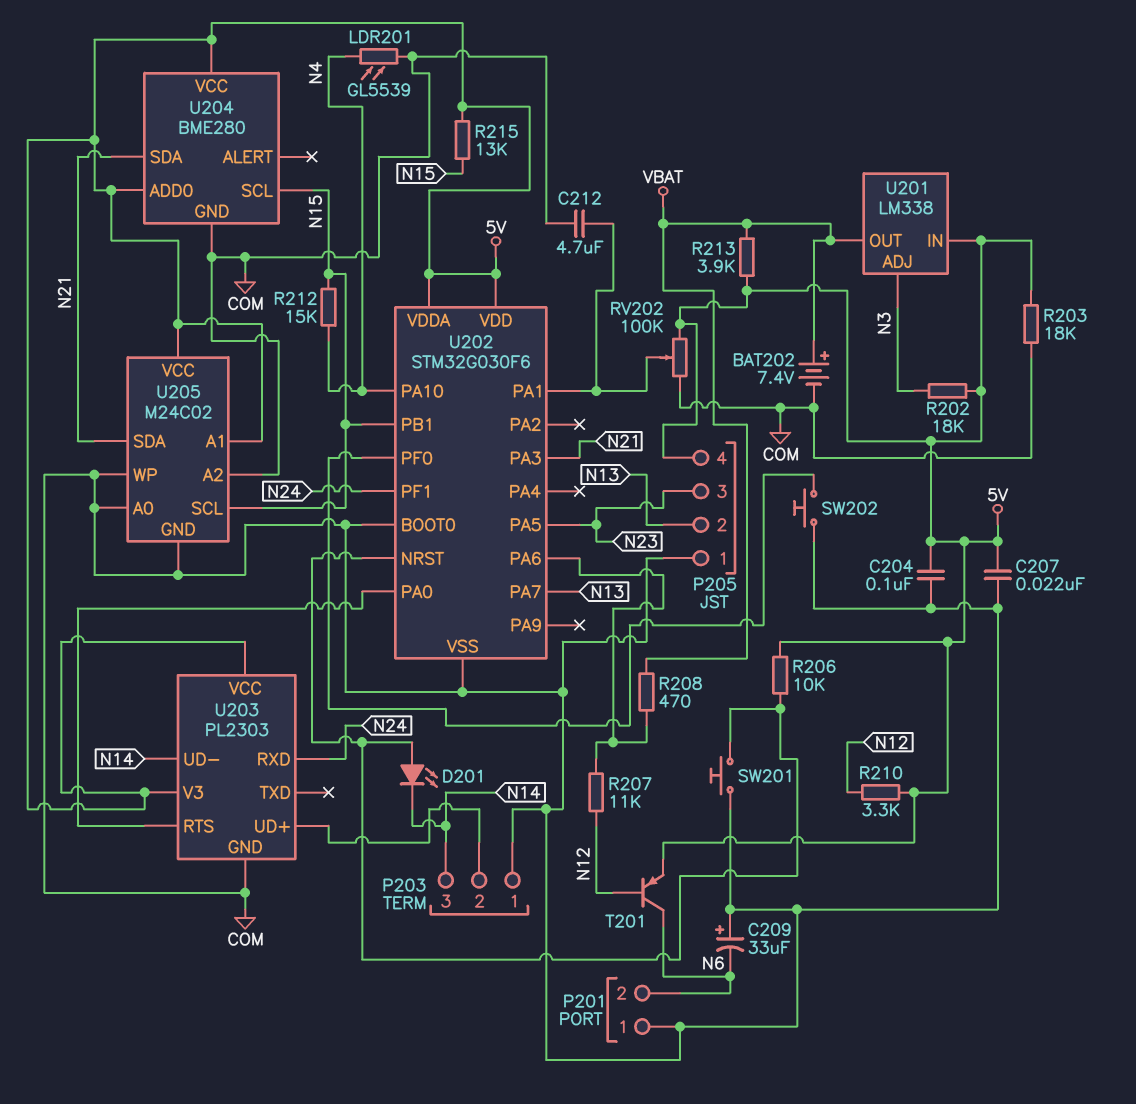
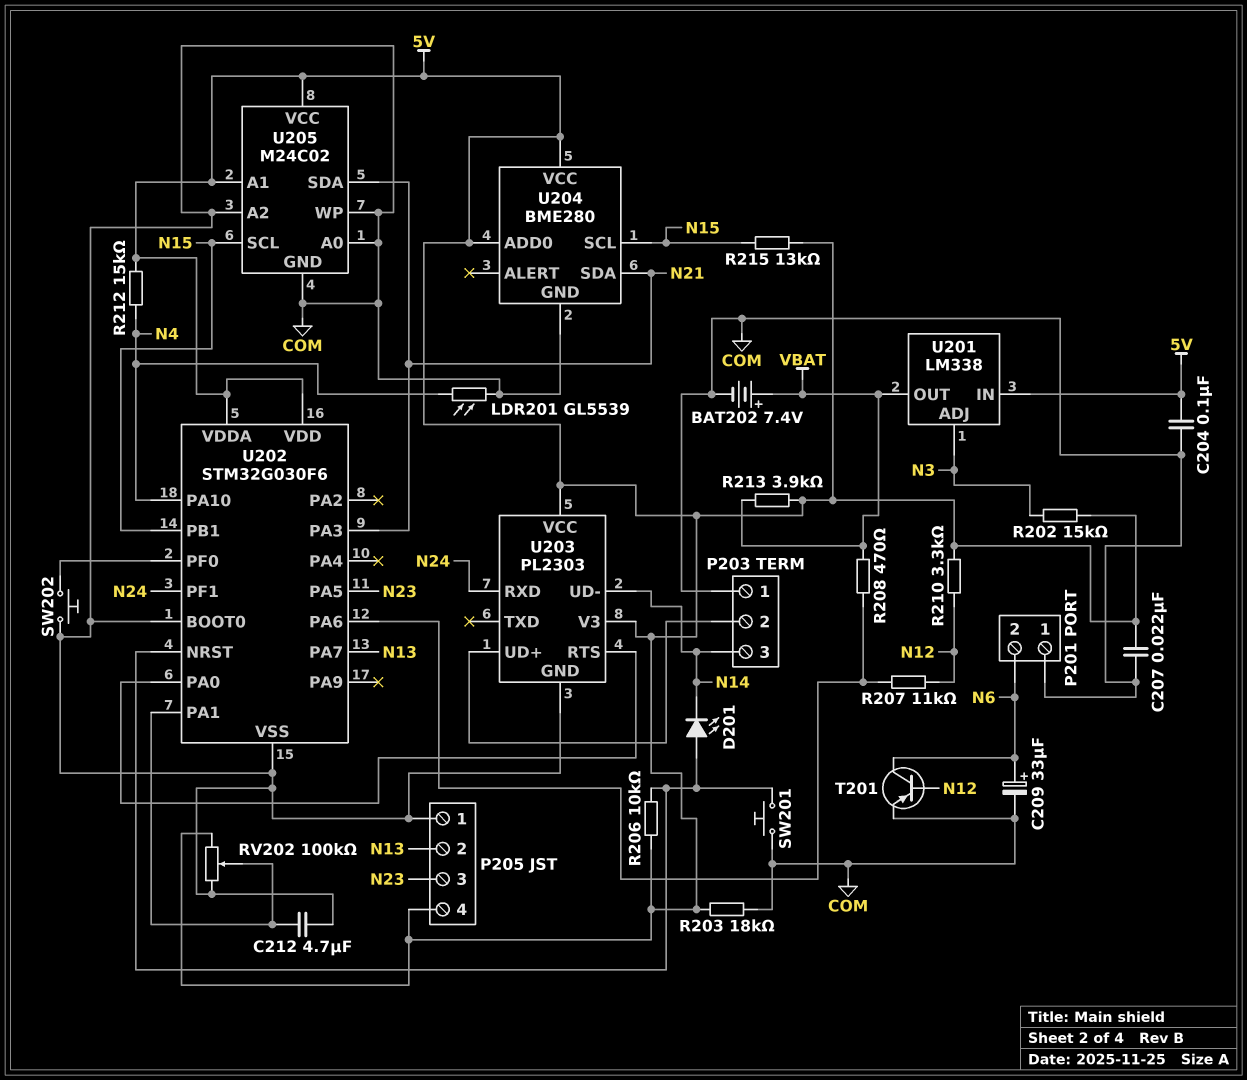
C209: 33uF (plus COM, minus N6) -> 33uF (plus N6, minus COM)
R202: 18k (5V, N3) -> 15k (5V, N3)
R212: 15k (N4, N15) -> 15k (5V, N4)
T201: PNP (B N12, C N6, E 5V) -> PNP (B N12, C N6, E COM)

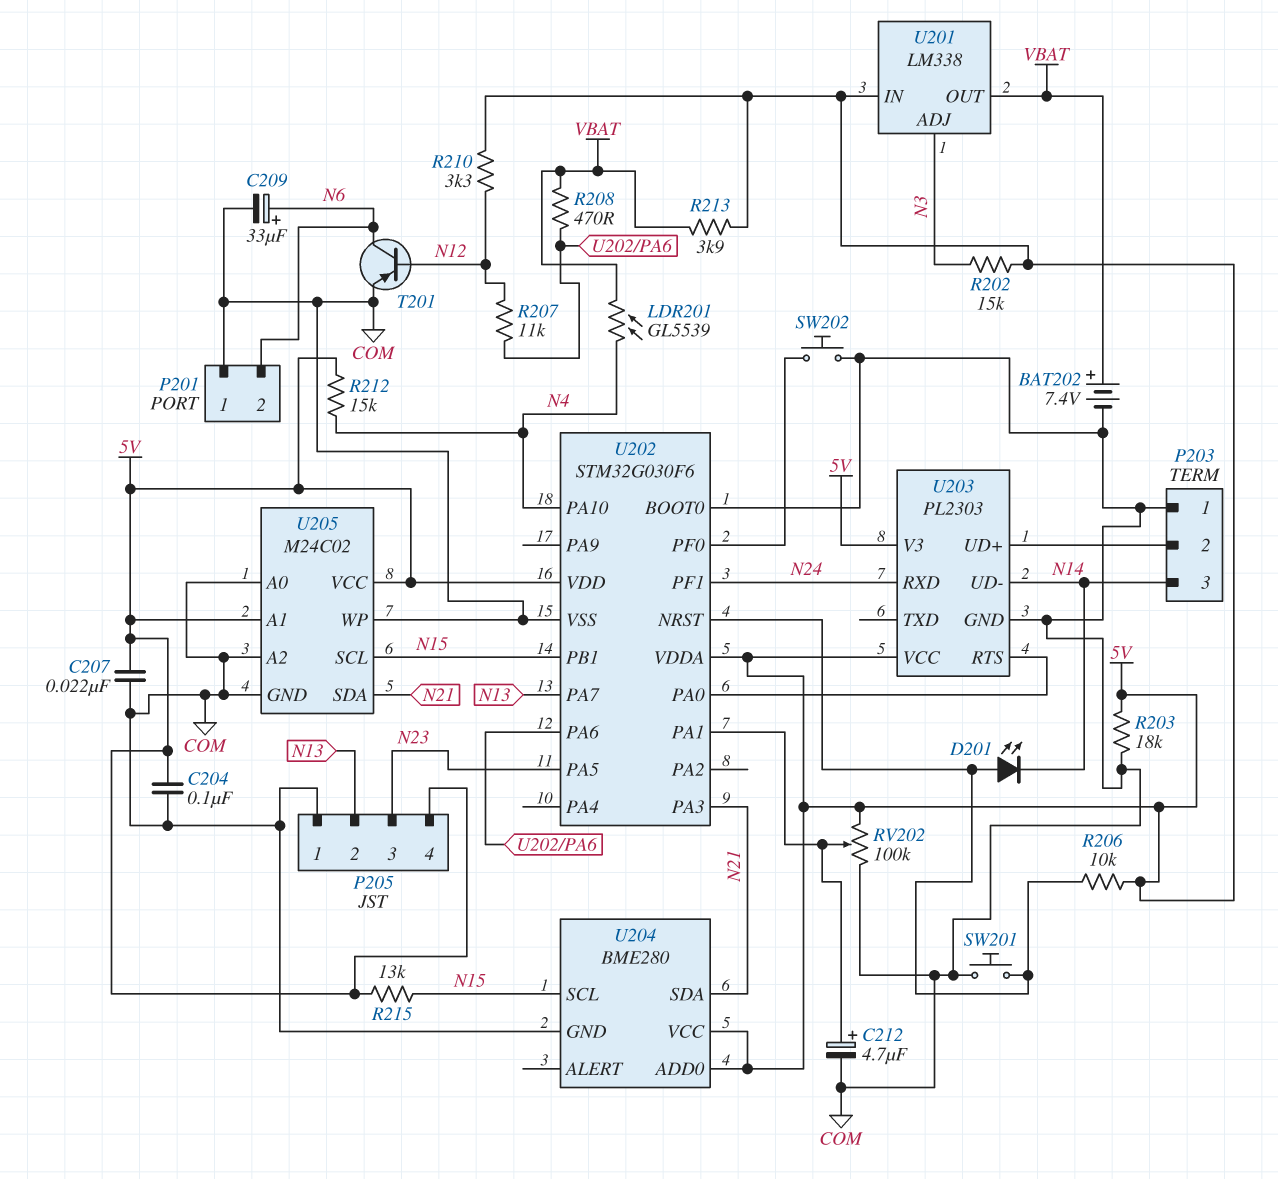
C212: 4.7uF (COM, U202/PA1) -> 4.7uF (plus U202/PA1, minus COM)
LDR201: GL5539 (COM, N4) -> GL5539 (N4, VBAT)

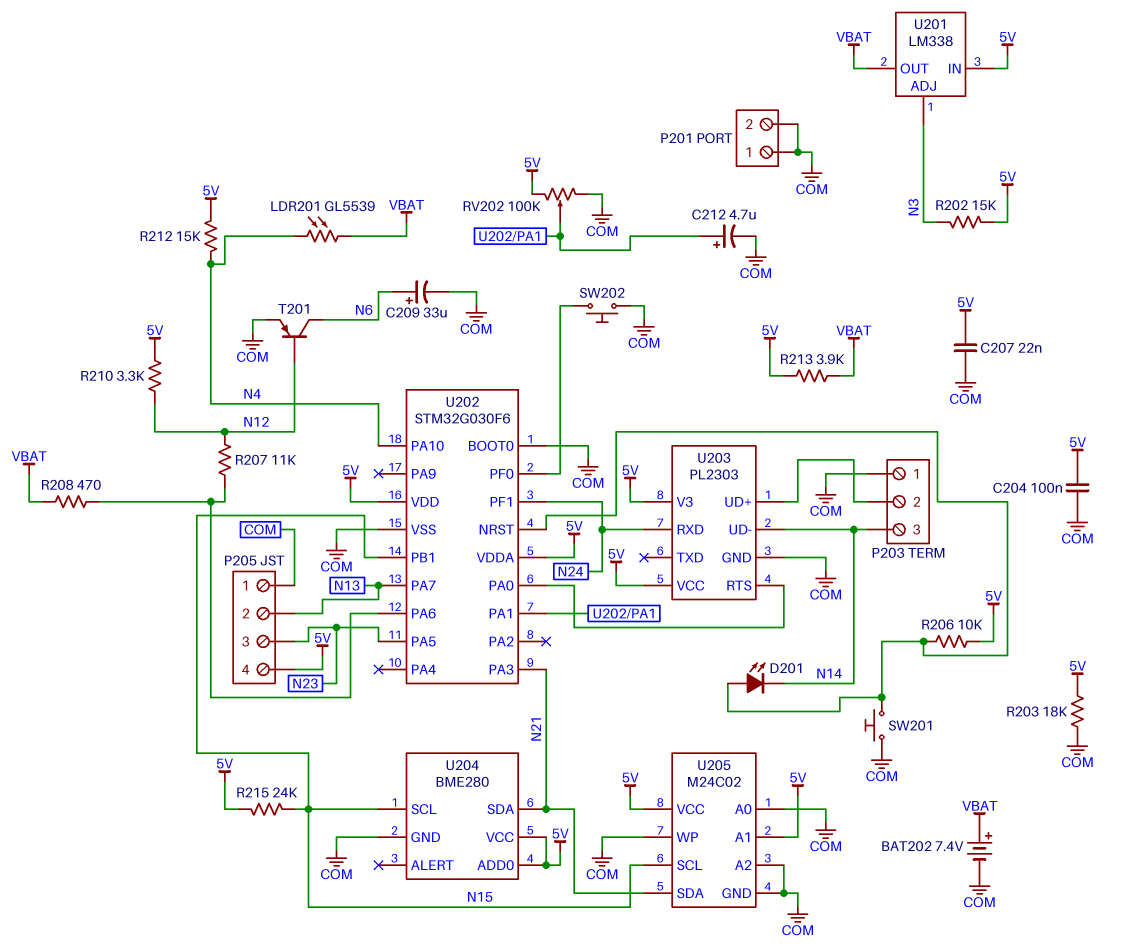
P201 pin 2: N6 -> COM
R215: 13k (5V, N15) -> 24k (5V, N15)

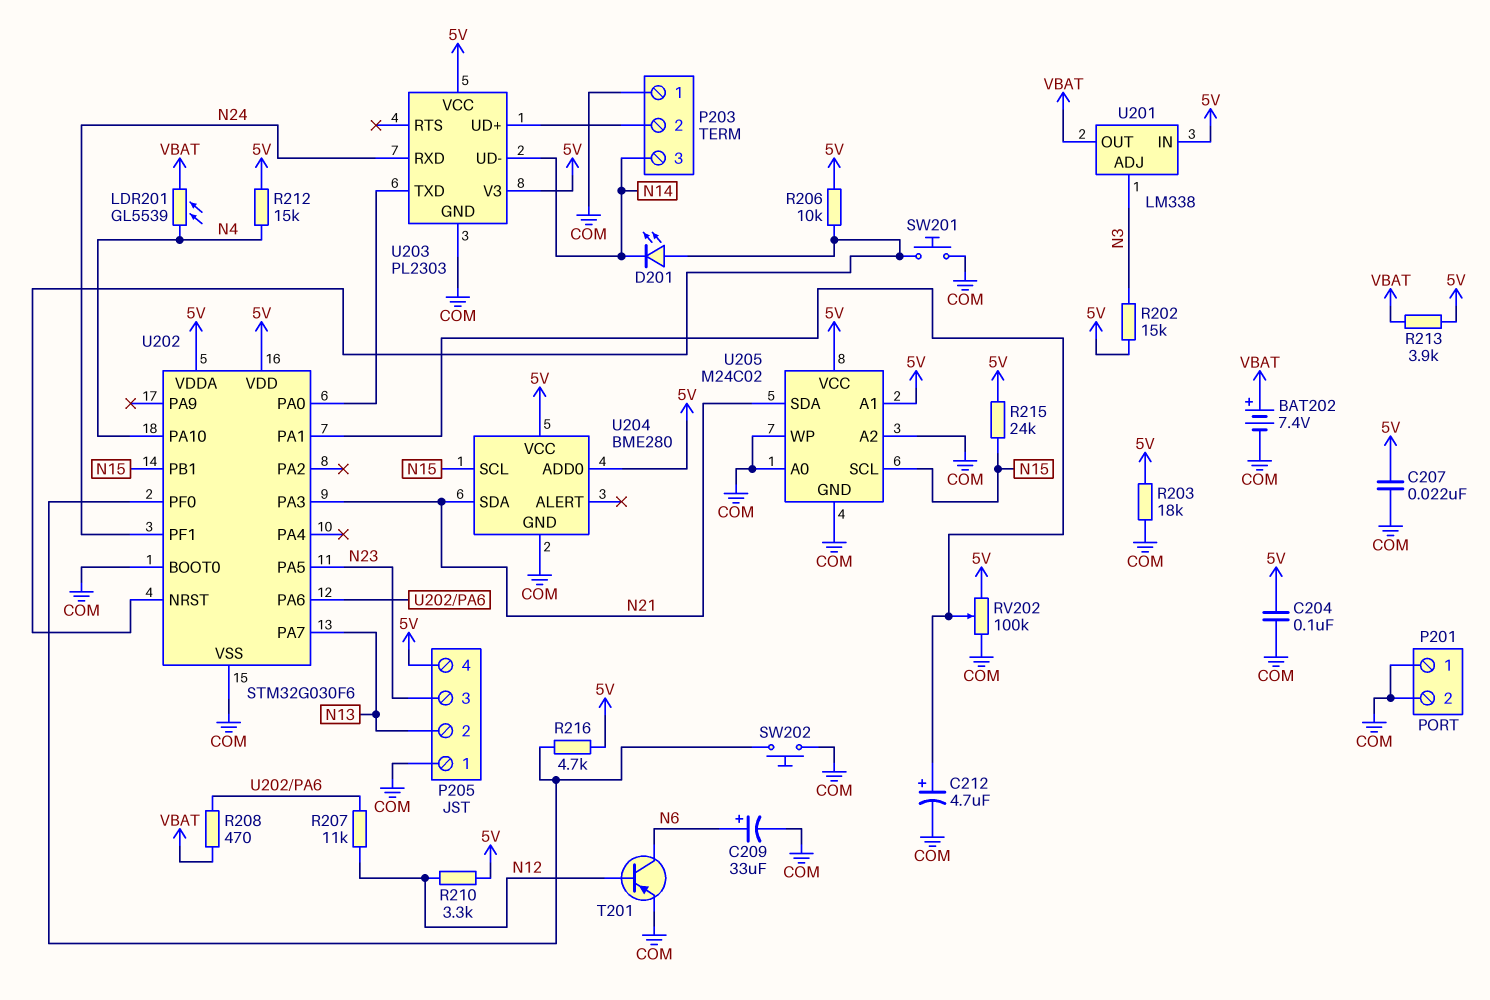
R216: none -> 4.7k (5V, U202/PF0)
U203 pin RTS: U202/PA0 -> none
U203 pin TXD: none -> U202/PA0

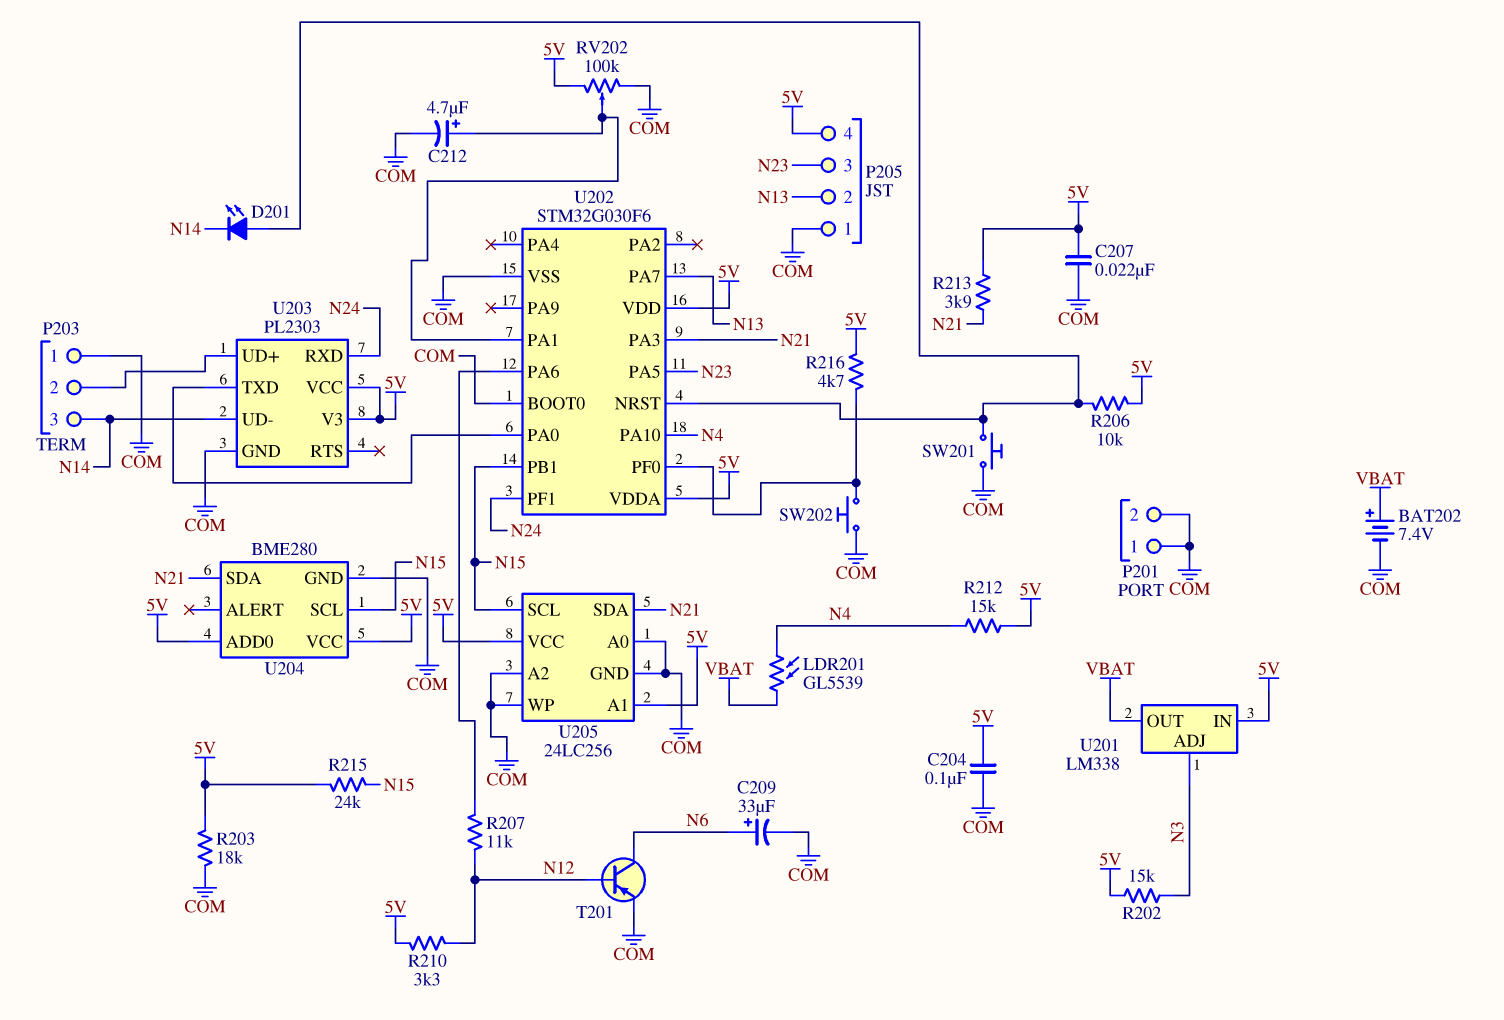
R208: 470 (U202/PA6, VBAT) -> none
R213: 3.9k (5V, VBAT) -> 3.9k (5V, N21)
U205: M24C02 -> 24LC256

